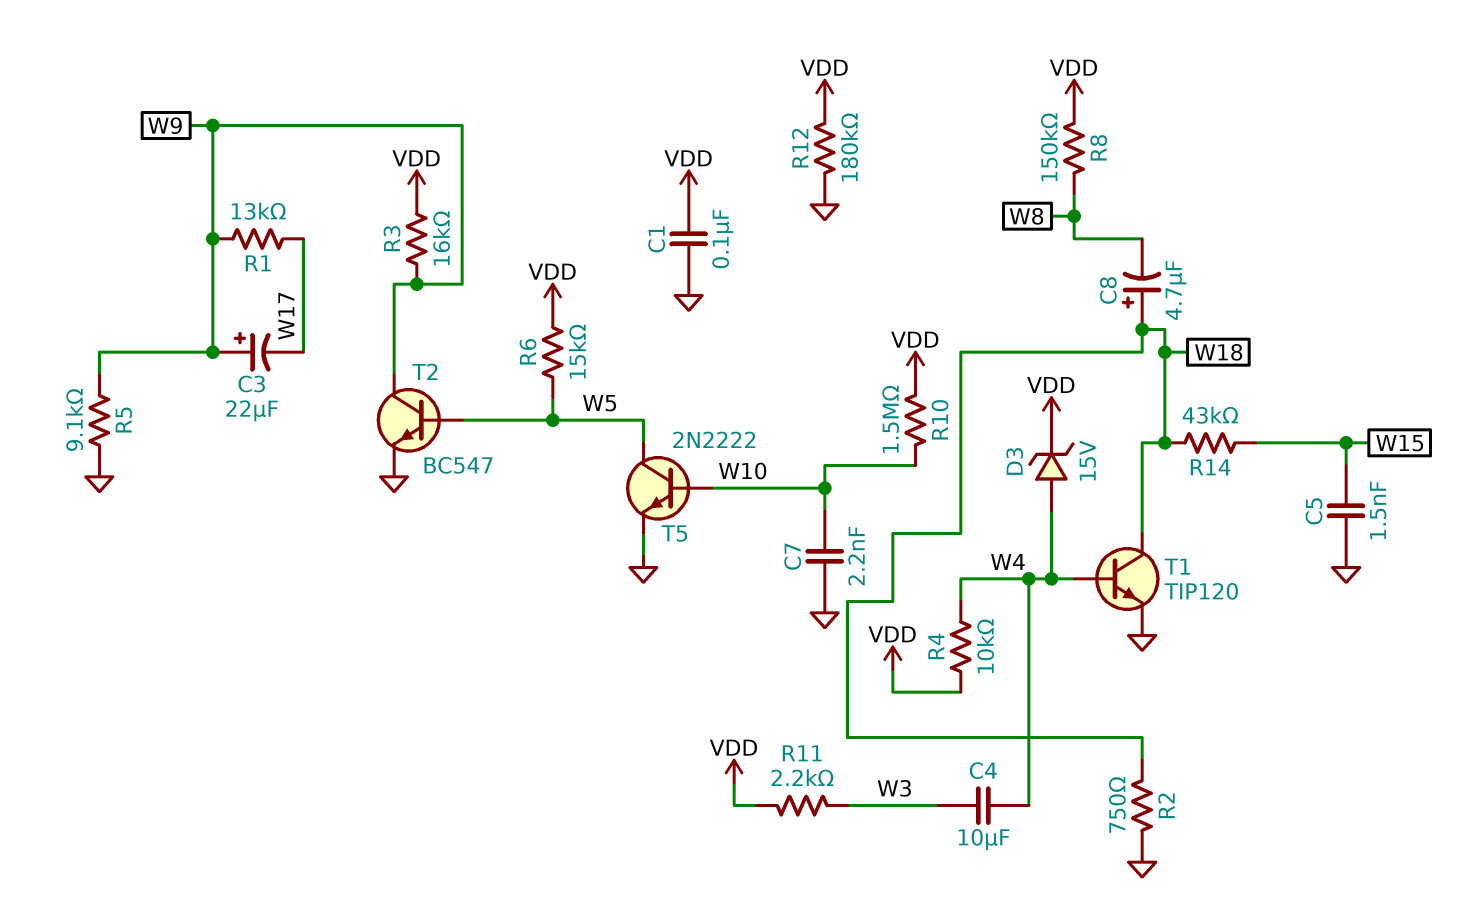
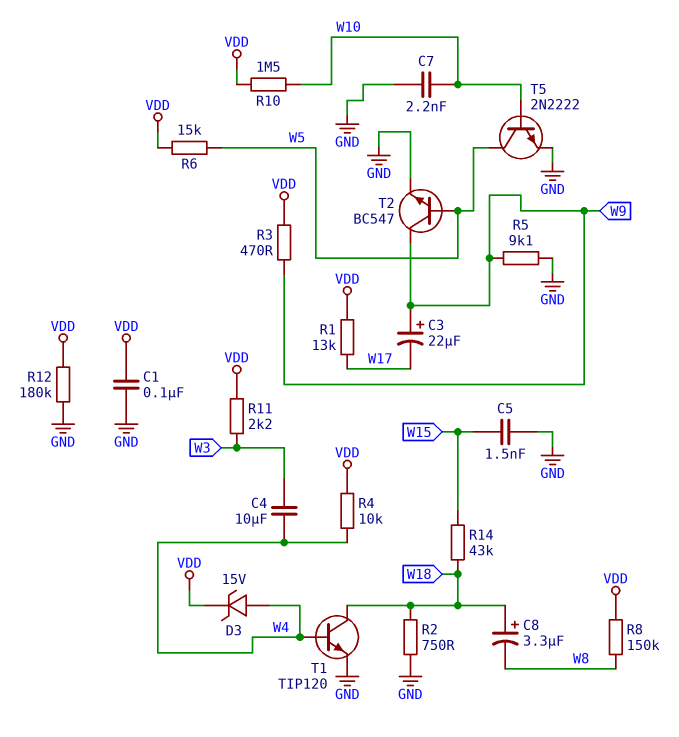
C8: 4.7uF (plus W18, minus W8) -> 3.3uF (plus W18, minus W8)
R1: 13k (W9, W17) -> 13k (VDD, W17)
R3: 16k (VDD, W9) -> 470 (VDD, W9)

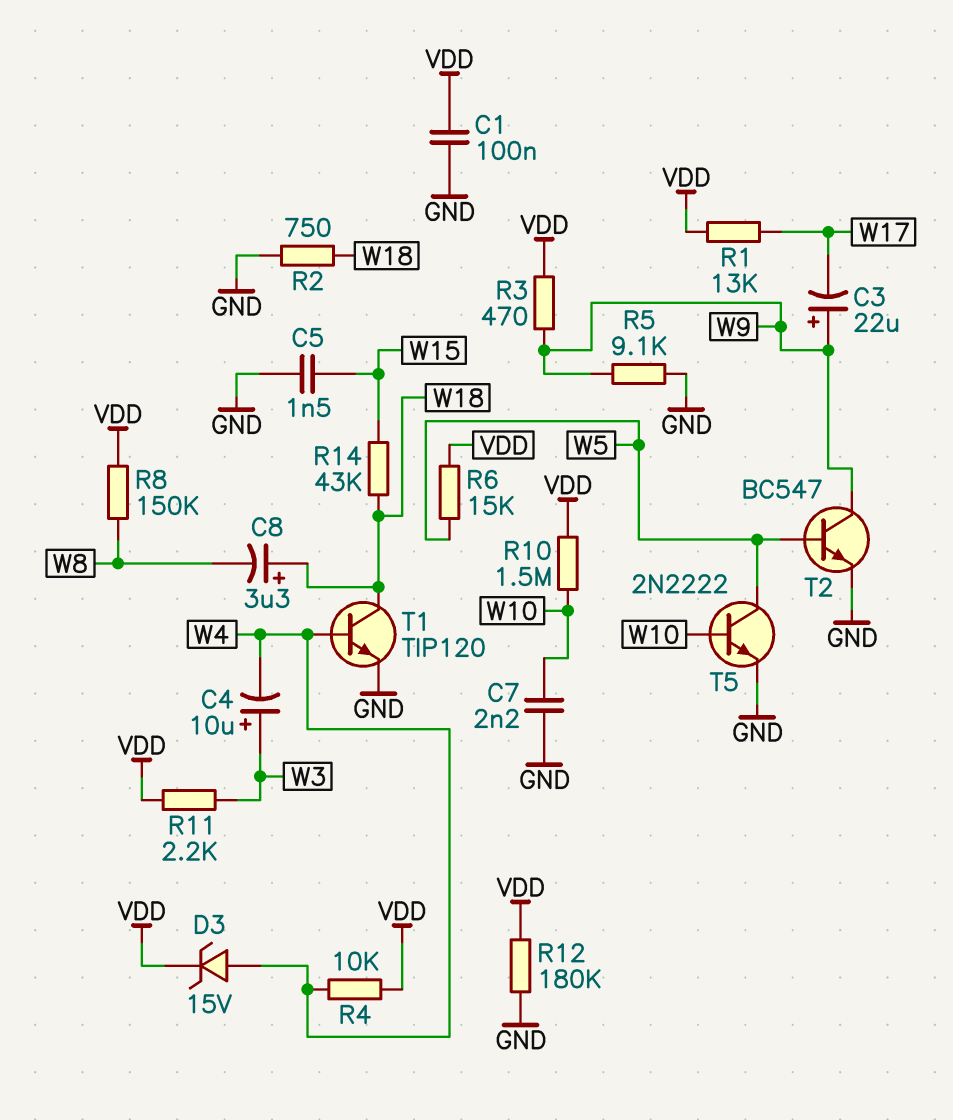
C4: 10uF (W3, W4) -> 10uF (plus W3, minus W4)

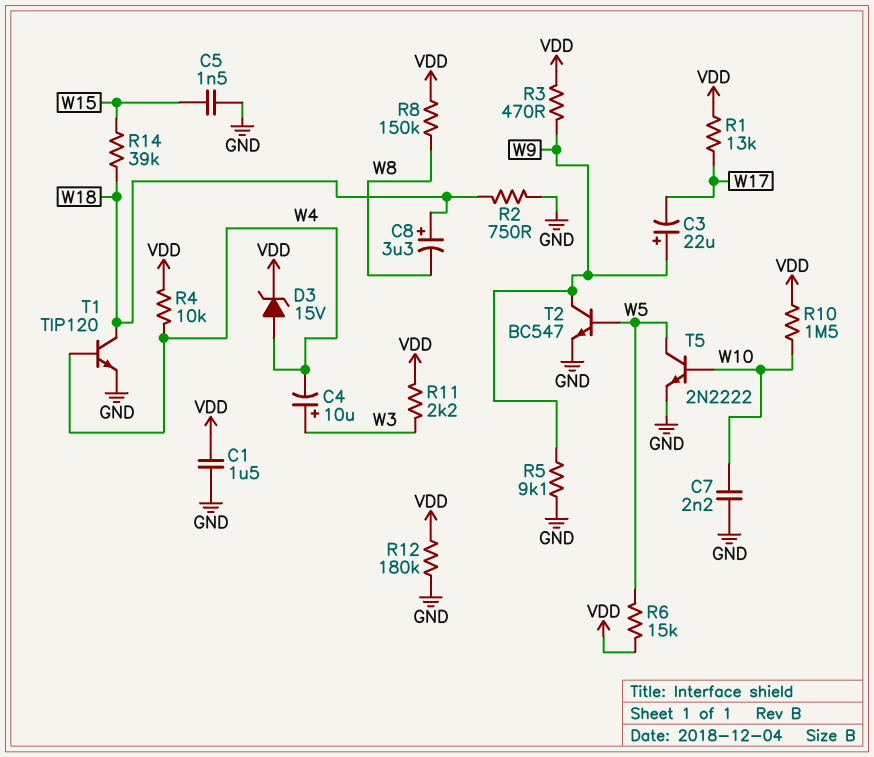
C1: 100nF (GND, VDD) -> 1.5uF (GND, VDD)
R14: 43k (W15, W18) -> 39k (W15, W18)

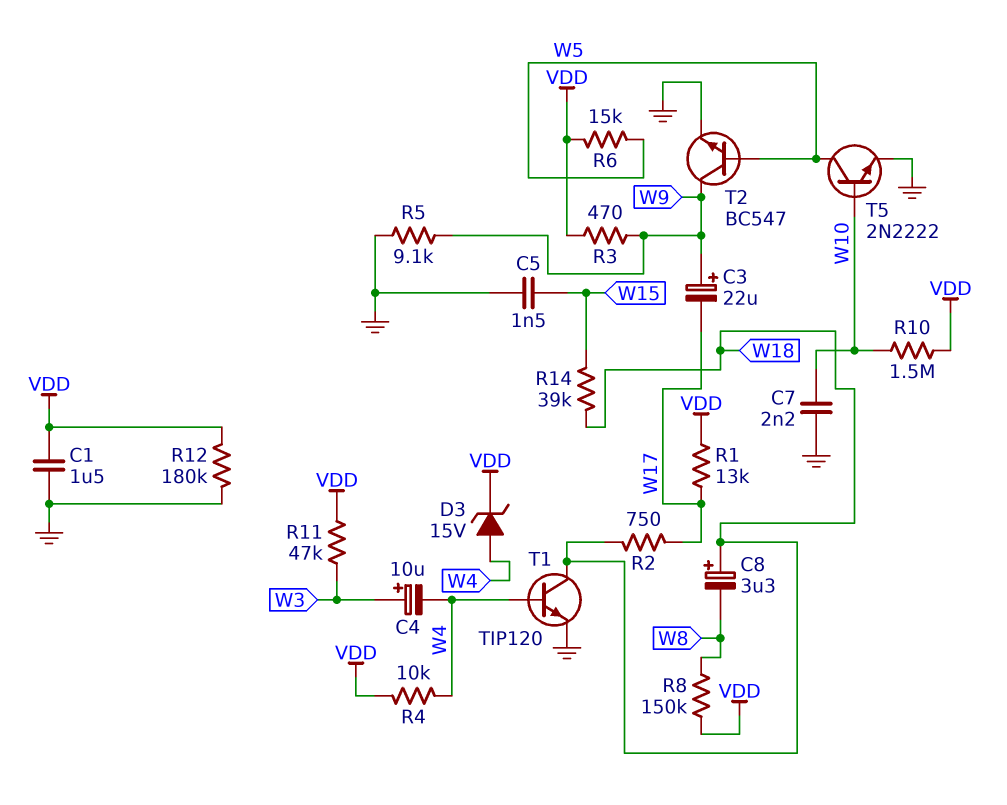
R2: 750 (GND, W18) -> 750 (W17, W18)
R11: 2.2k (VDD, W3) -> 47k (VDD, W3)

